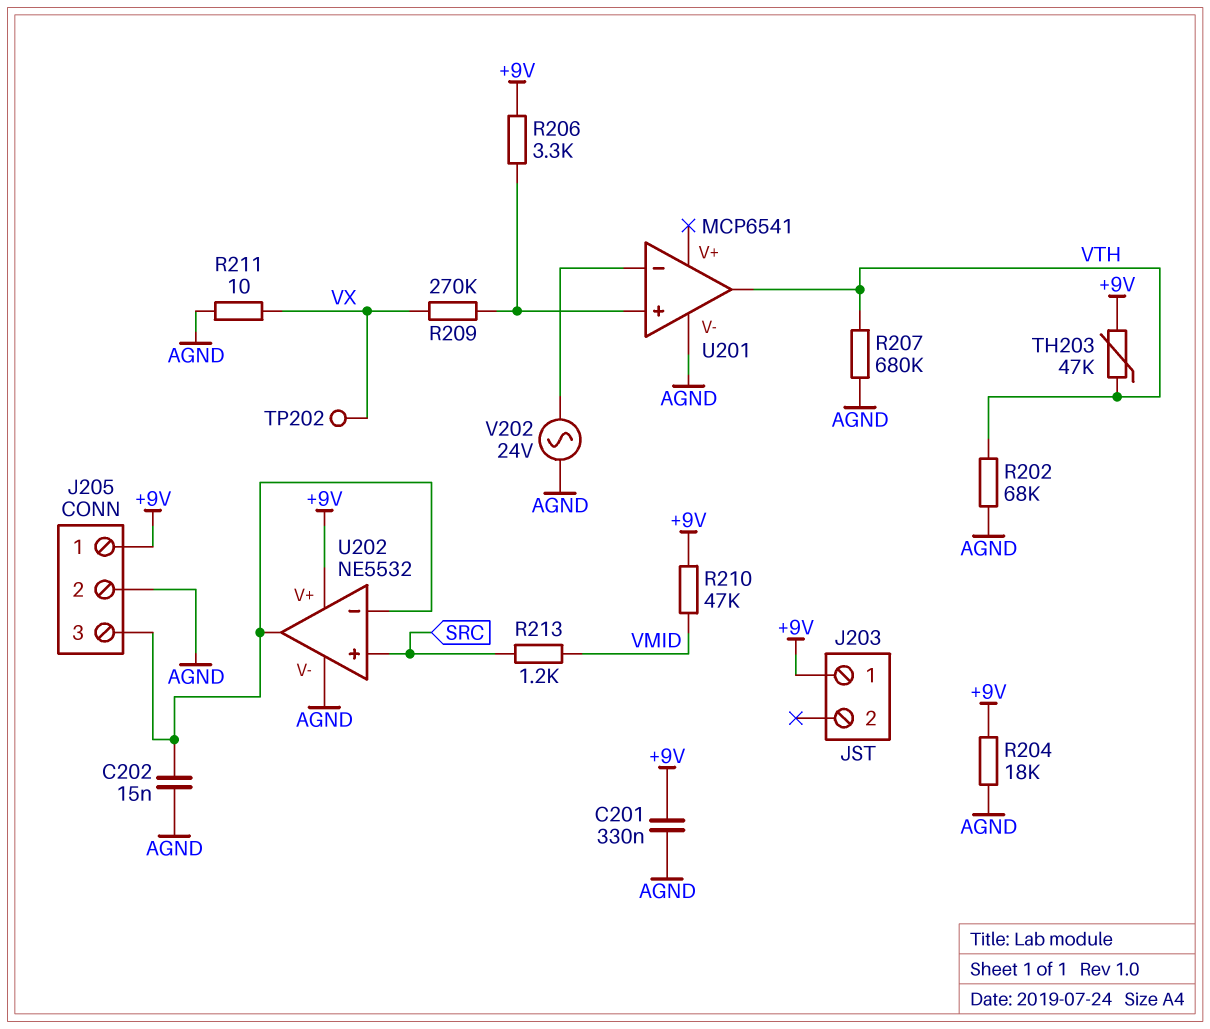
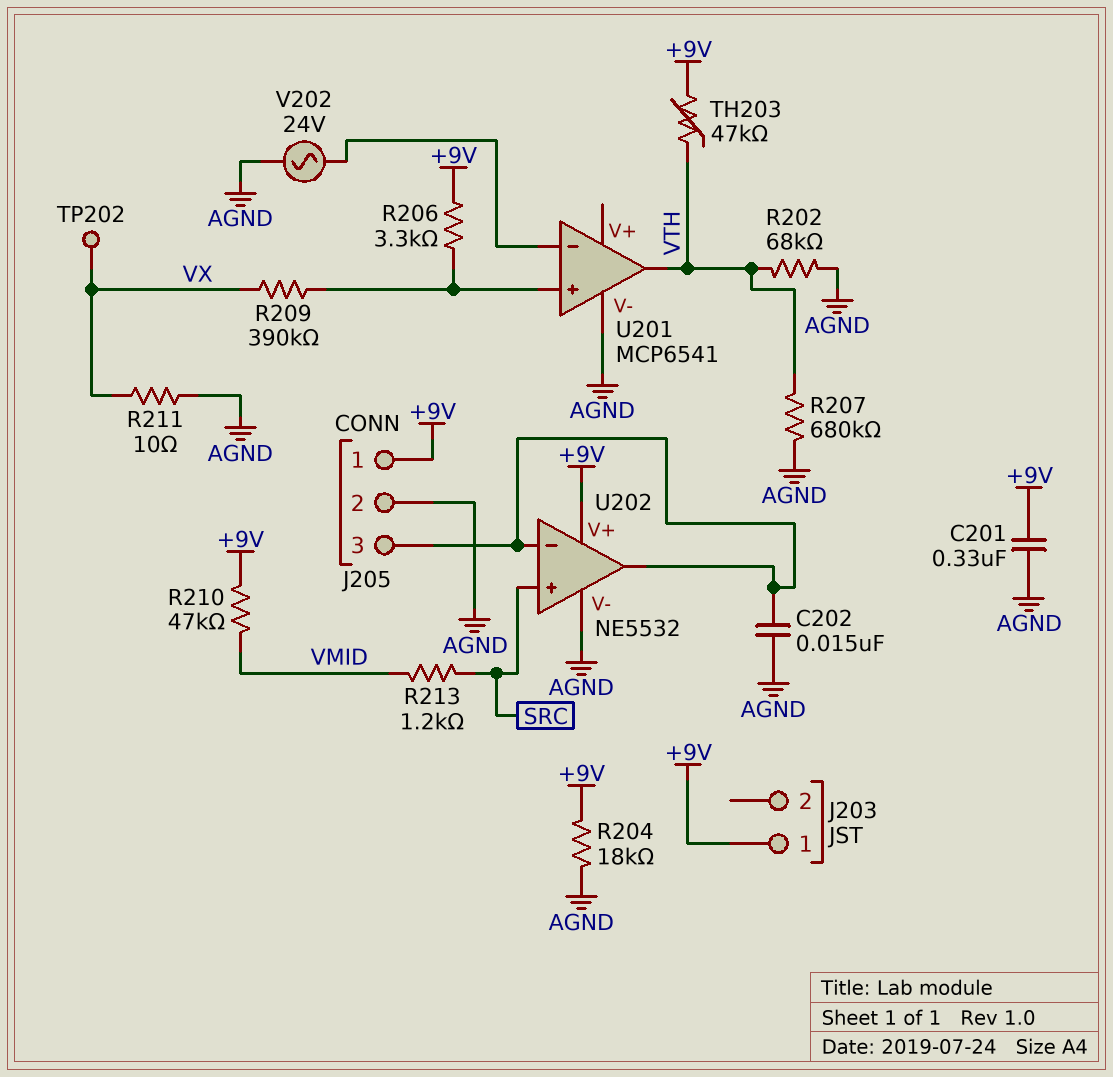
R209: 270k (U201/in+, VX) -> 390k (U201/in+, VX)

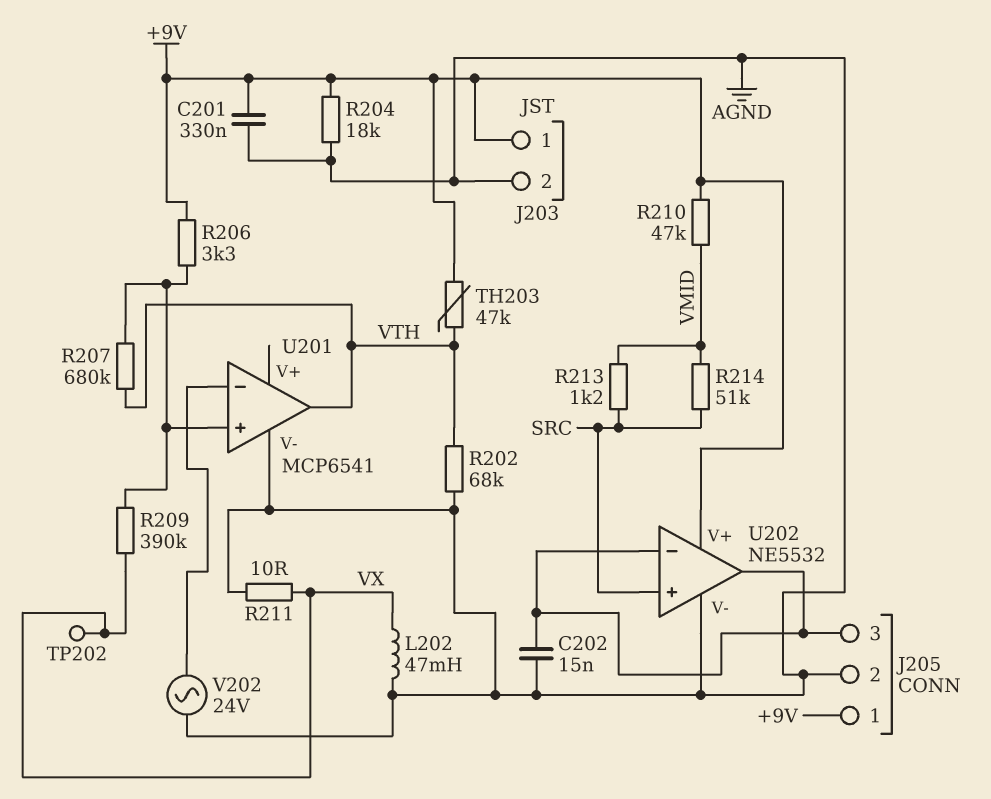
J203 pin 2: none -> AGND
L202: none -> 47mH (AGND, VX)
R207: 680k (AGND, VTH) -> 680k (U201/in+, VTH)
R214: none -> 51k (SRC, VMID)

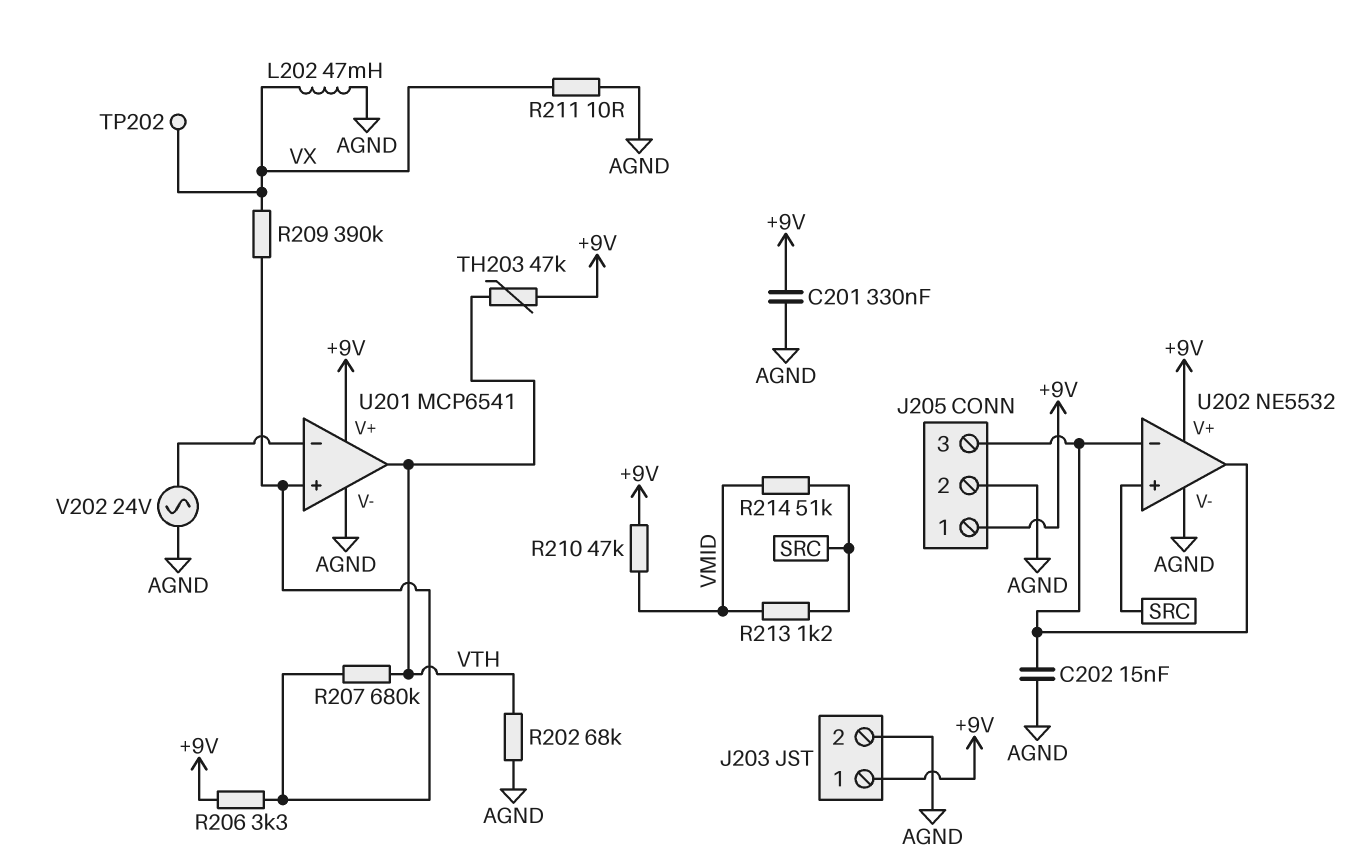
R204: 18k (+9V, AGND) -> none
U201 pin V+: none -> +9V

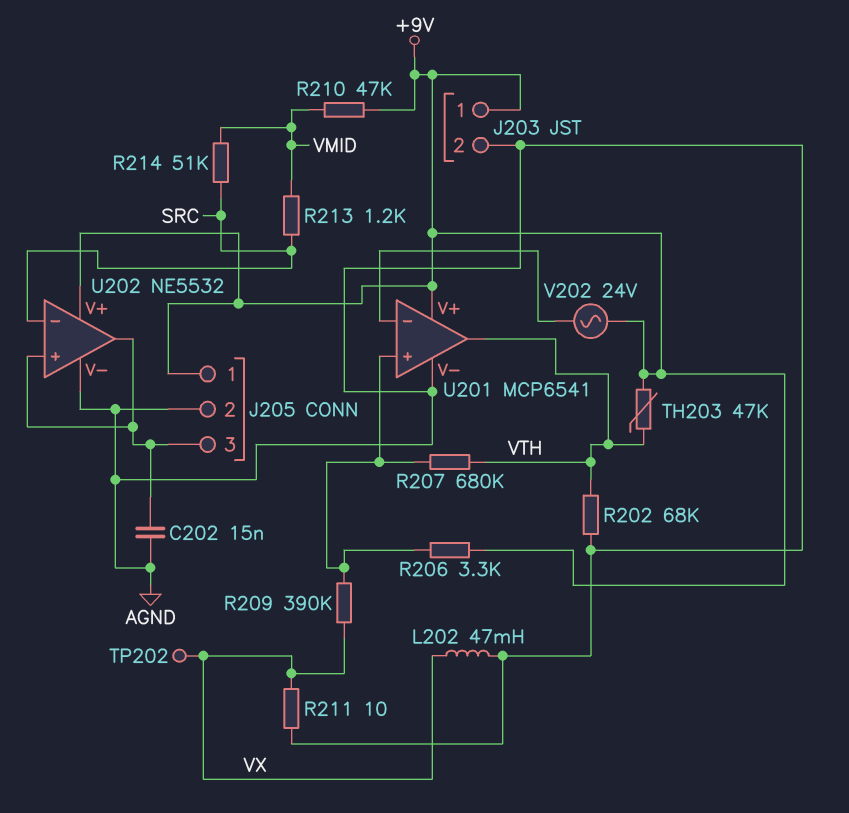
C201: 330nF (+9V, AGND) -> none
U202 pin in+: SRC -> J205/3
U202 pin in-: J205/3 -> SRC
V202: AC 24V (AGND, U201/in-) -> AC 24V (+9V, U201/in-)

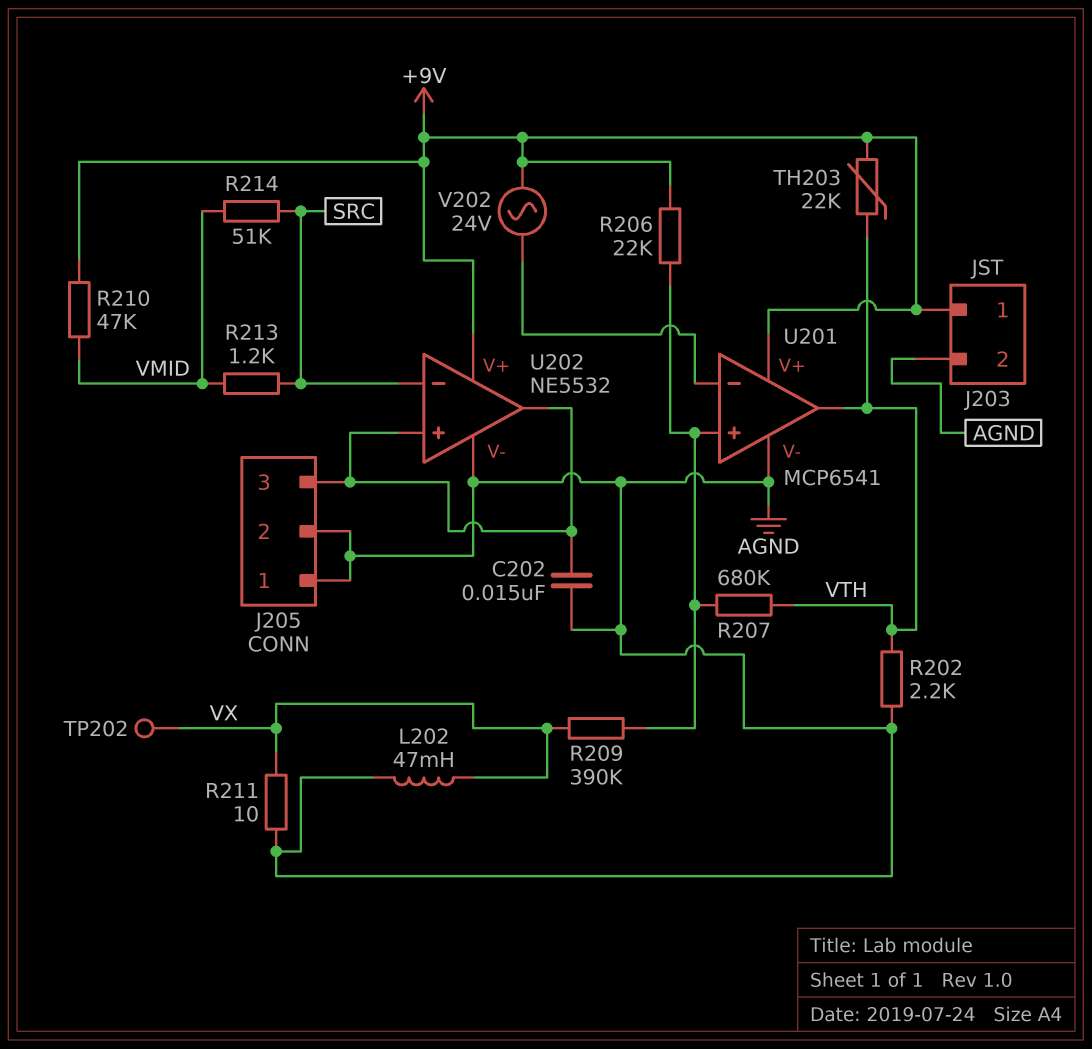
J205 pin 1: +9V -> AGND
R202: 68k (AGND, VTH) -> 2.2k (AGND, VTH)
R206: 3.3k (+9V, U201/in+) -> 22k (+9V, U201/in+)
TH203: 47k (+9V, VTH) -> 22k (+9V, VTH)

